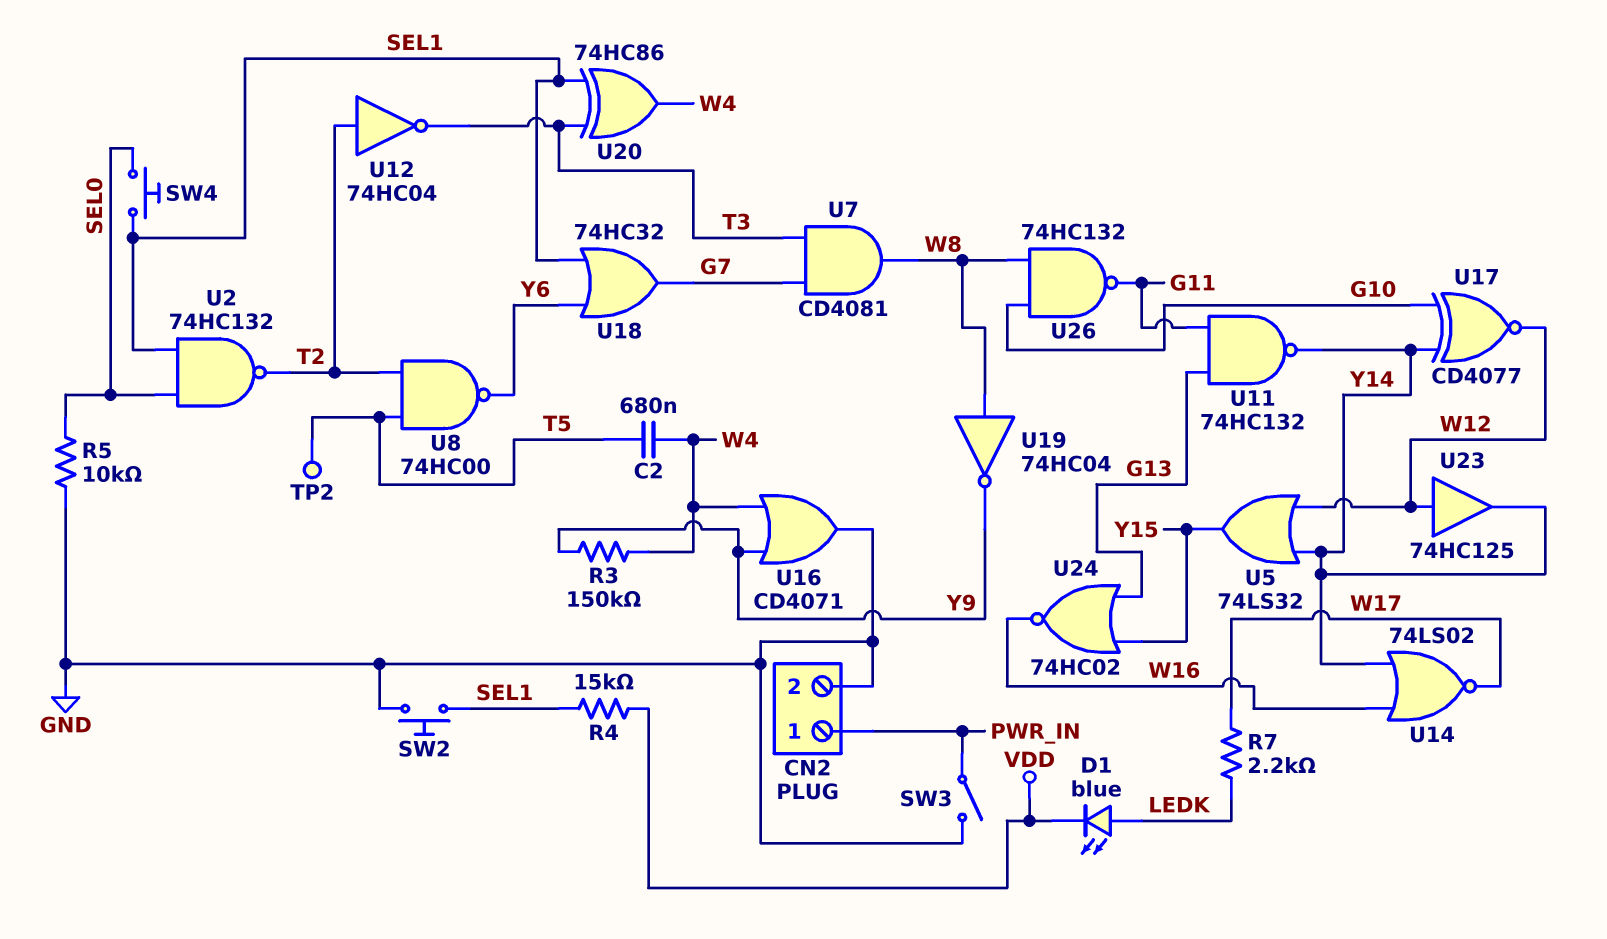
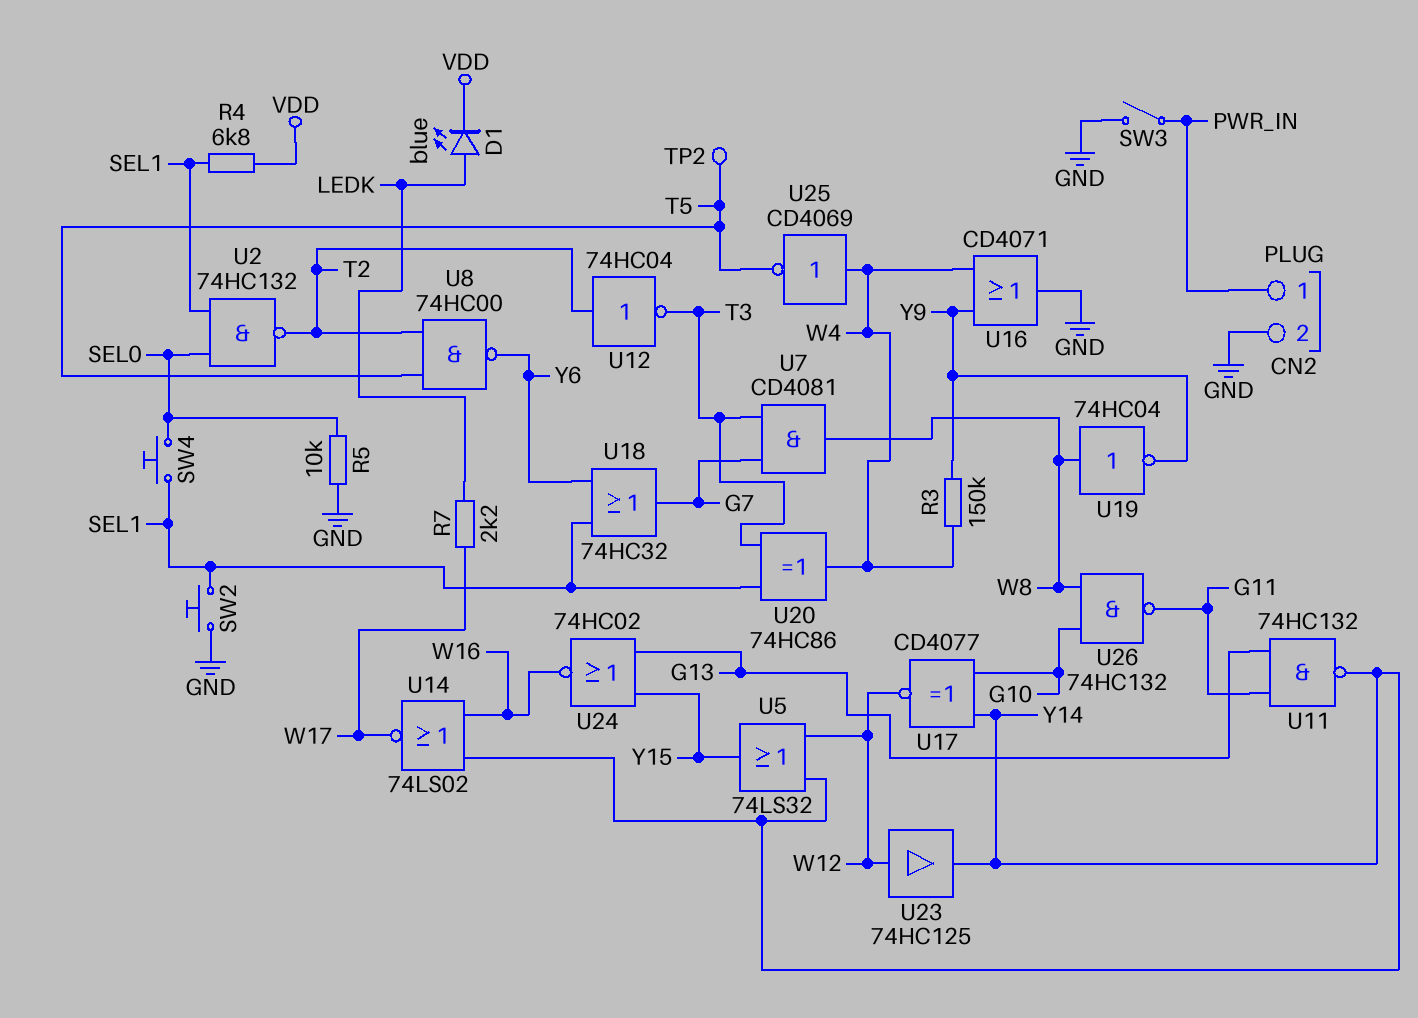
C2: 680nF (T5, W4) -> none
R4: 15k (SEL1, VDD) -> 6.8k (SEL1, VDD)
U25: none -> NOT CD4069 (in W4, out T5)

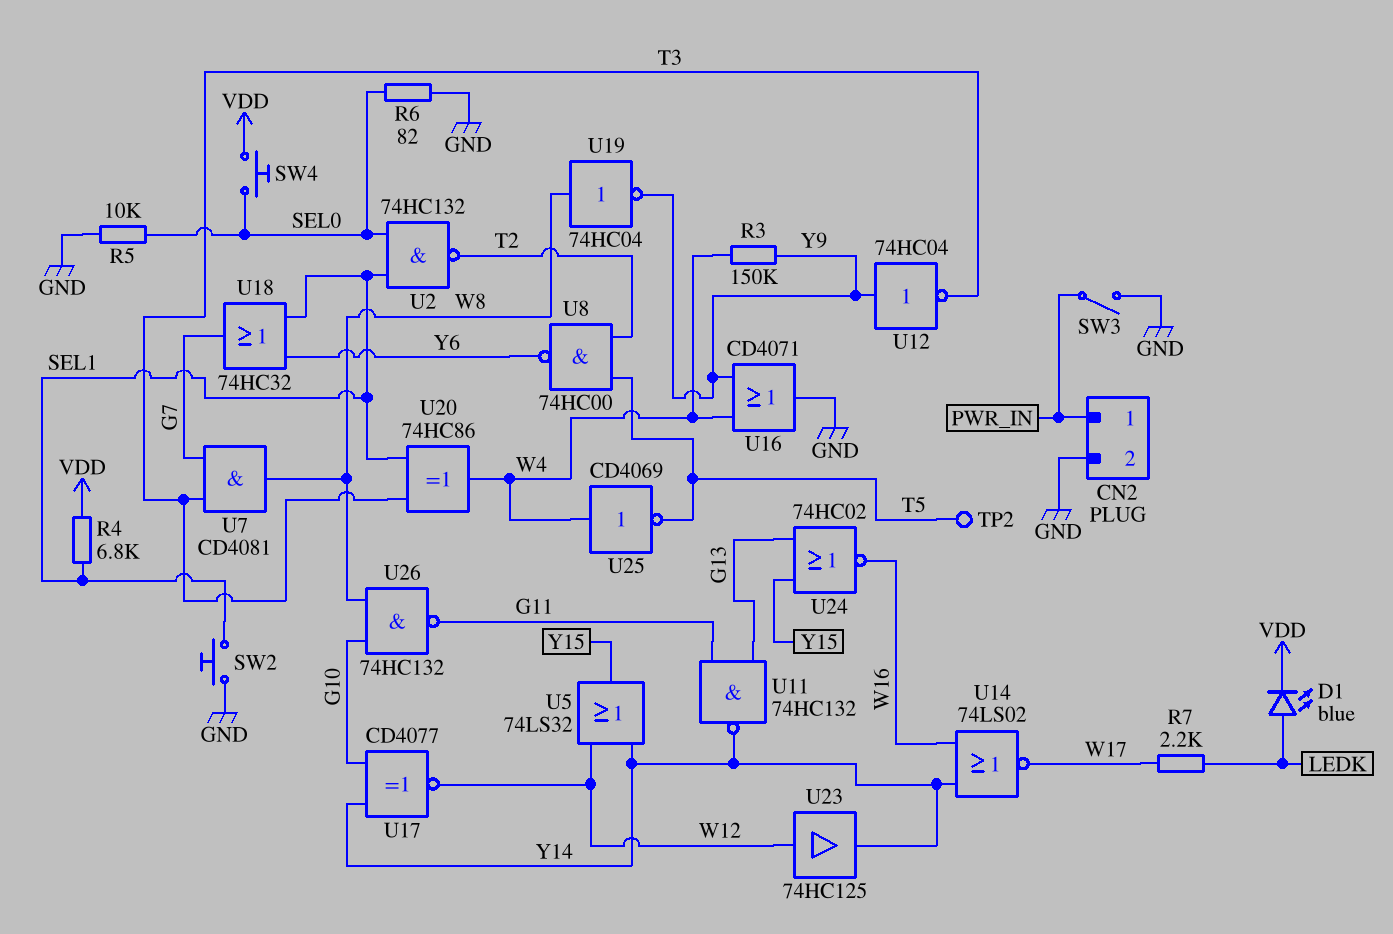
R6: none -> 82 (GND, SEL0)
SW4: button (SEL0, SEL1) -> button (SEL0, VDD)
U12: NOT 74HC04 (in T2, out T3) -> NOT 74HC04 (in Y9, out T3)

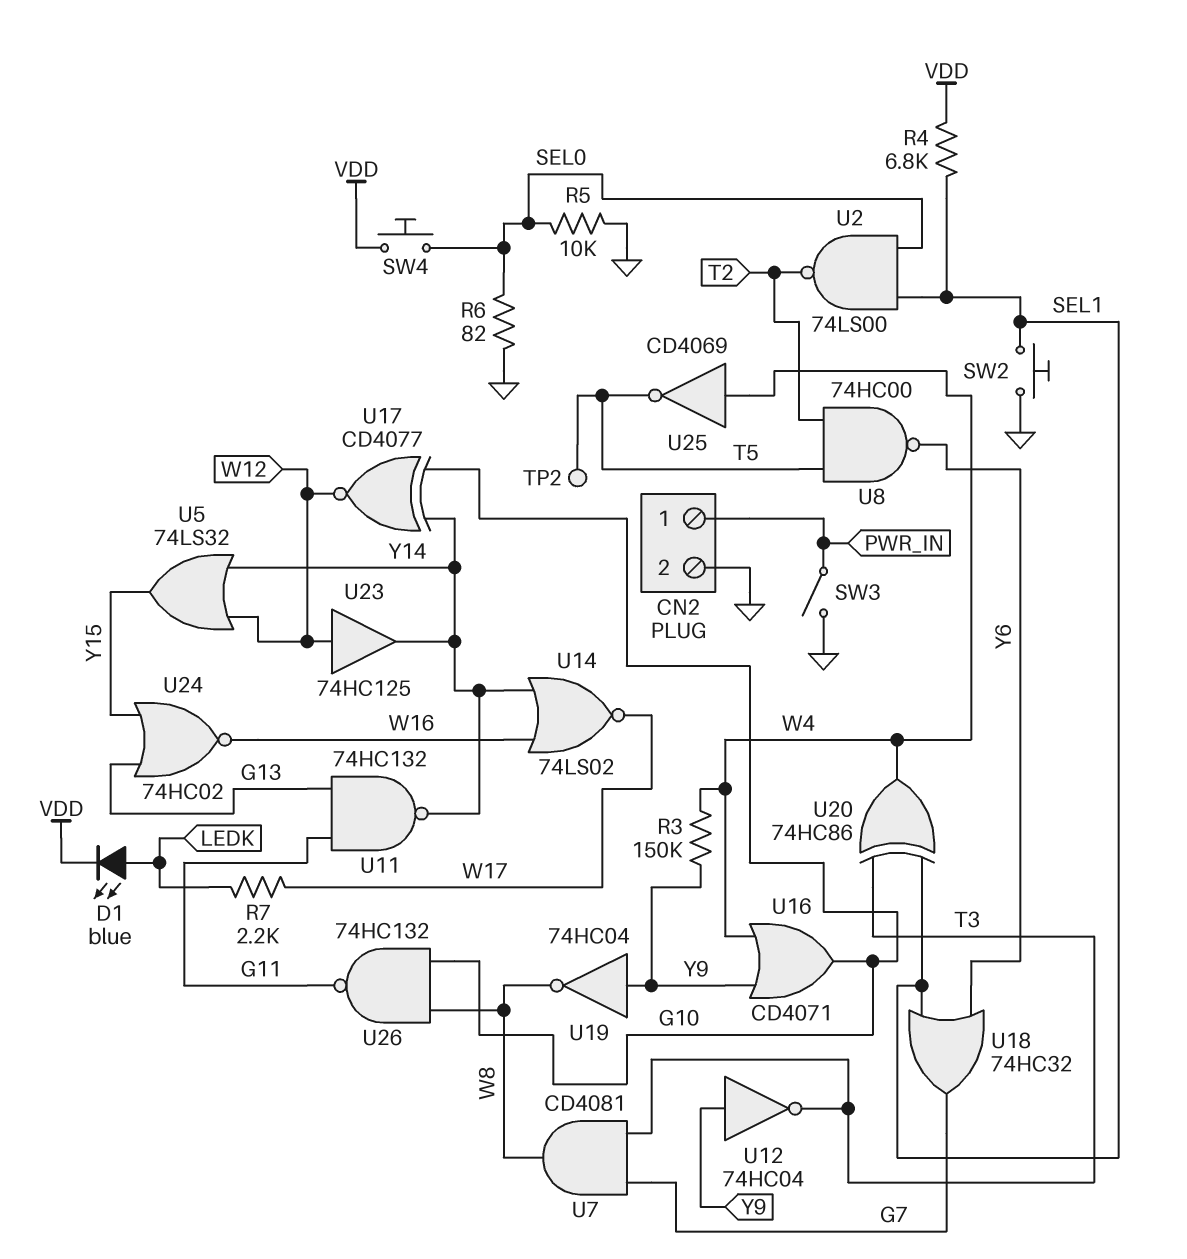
U2: NAND 74HC132 (in SEL0, in SEL1, out T2) -> NAND 74LS00 (in SEL0, in SEL1, out T2)
U16: OR CD4071 (in W4, in Y9, out GND) -> OR CD4071 (in W4, in Y9, out G10)
U19: NOT 74HC04 (in W8, out Y9) -> NOT 74HC04 (in Y9, out W8)

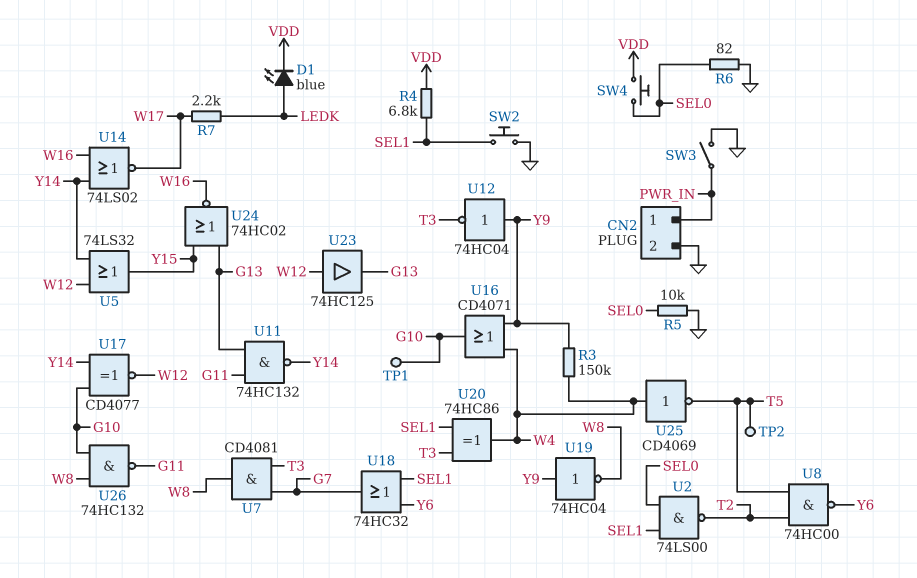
TP1: none -> test point (G10)
U23: buffer 74HC125 (in W12, out Y14) -> buffer 74HC125 (in W12, out G13)

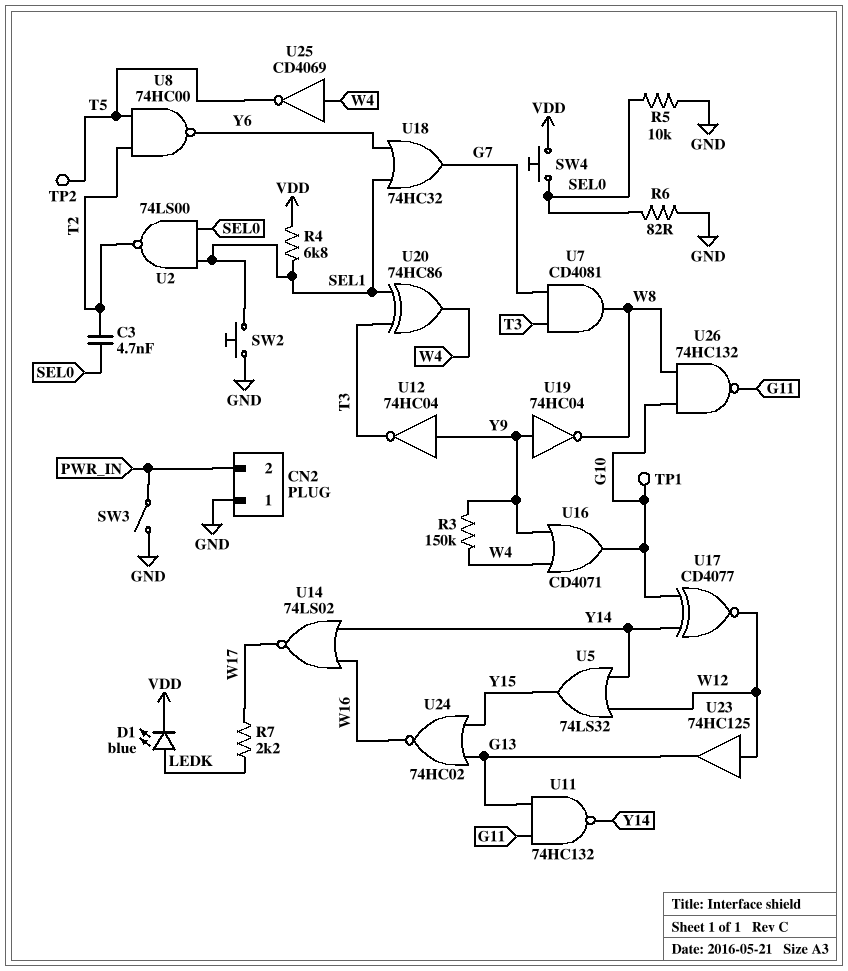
C3: none -> 4.7nF (SEL0, T2)
CN2 pin 1: PWR_IN -> GND
CN2 pin 2: GND -> PWR_IN

